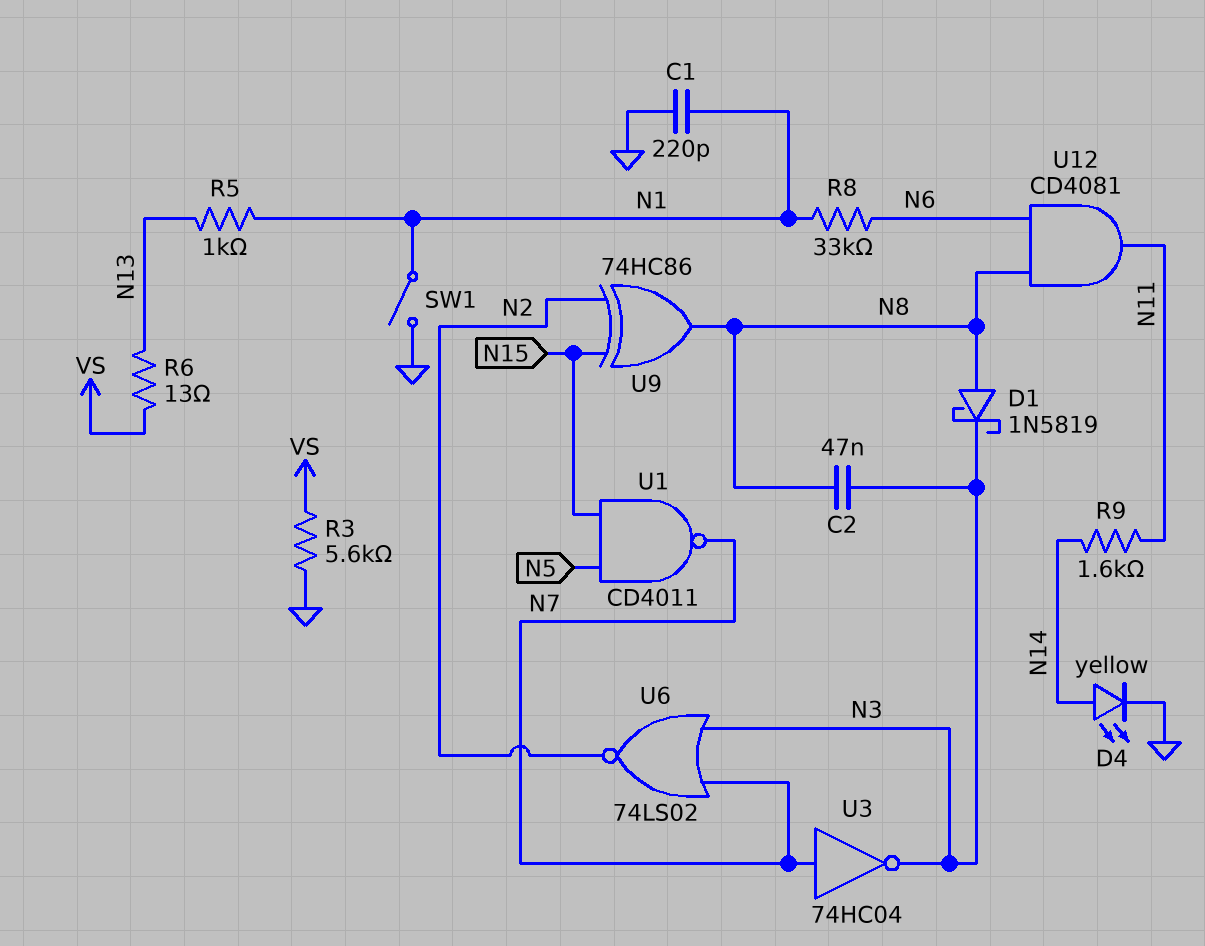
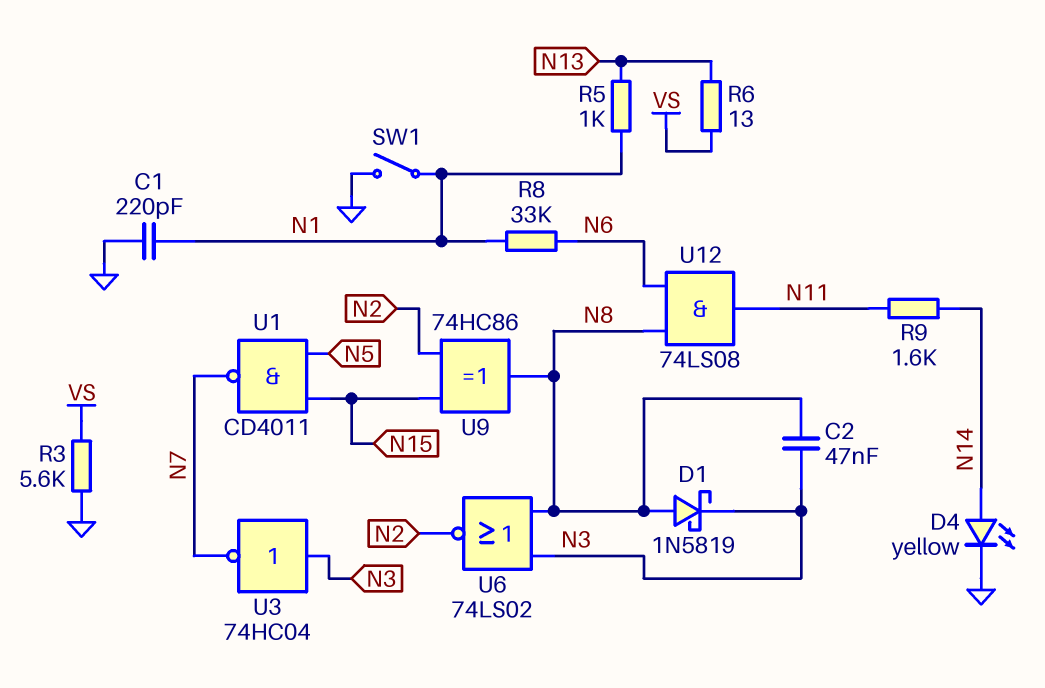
U3: NOT 74HC04 (in N7, out N3) -> NOT 74HC04 (in N3, out N7)
U6: NOR 74LS02 (in N3, in N7, out N2) -> NOR 74LS02 (in N3, in N8, out N2)
U12: AND CD4081 (in N6, in N8, out N11) -> AND 74LS08 (in N6, in N8, out N11)

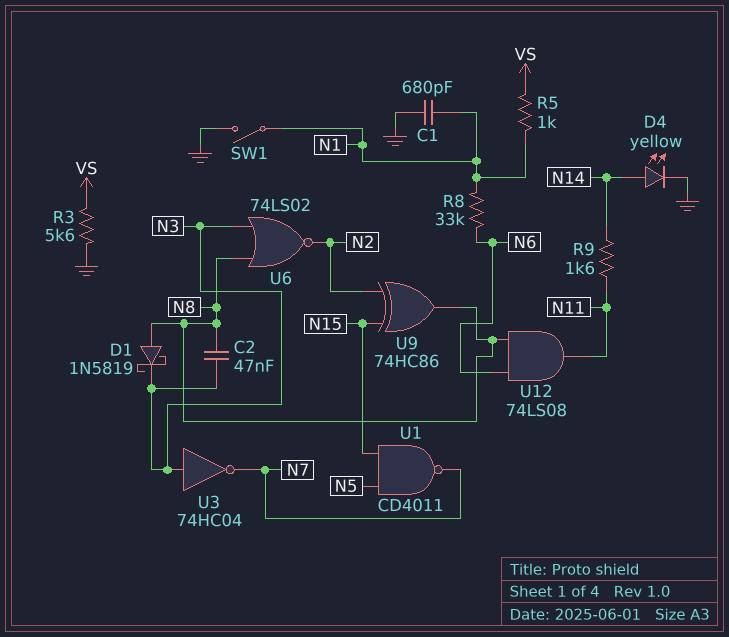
C1: 220pF (GND, N1) -> 680pF (GND, N1)
R5: 1k (N1, N13) -> 1k (N1, VS)
R6: 13 (N13, VS) -> none

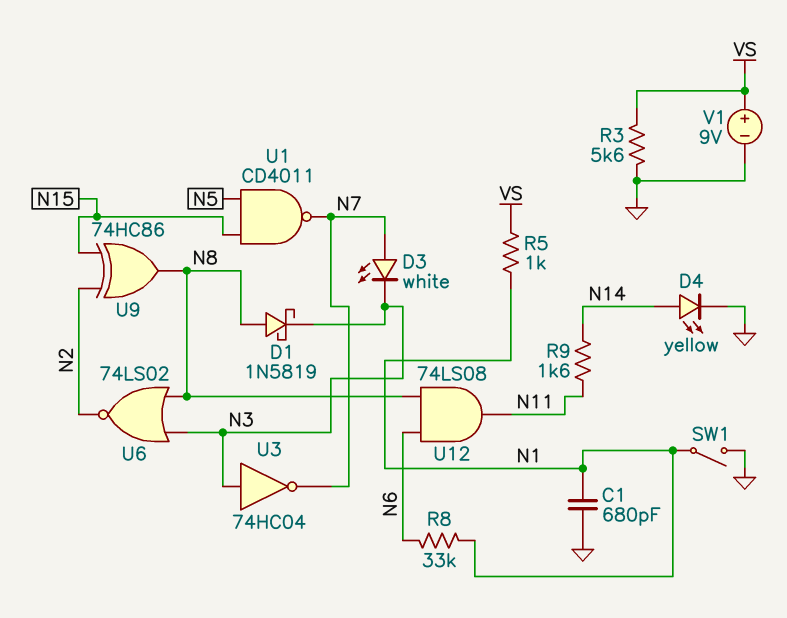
C2: 47nF (N3, N8) -> none
D3: none -> LED white (A N7, K N3)
V1: none -> 9V (plus VS, minus GND)

